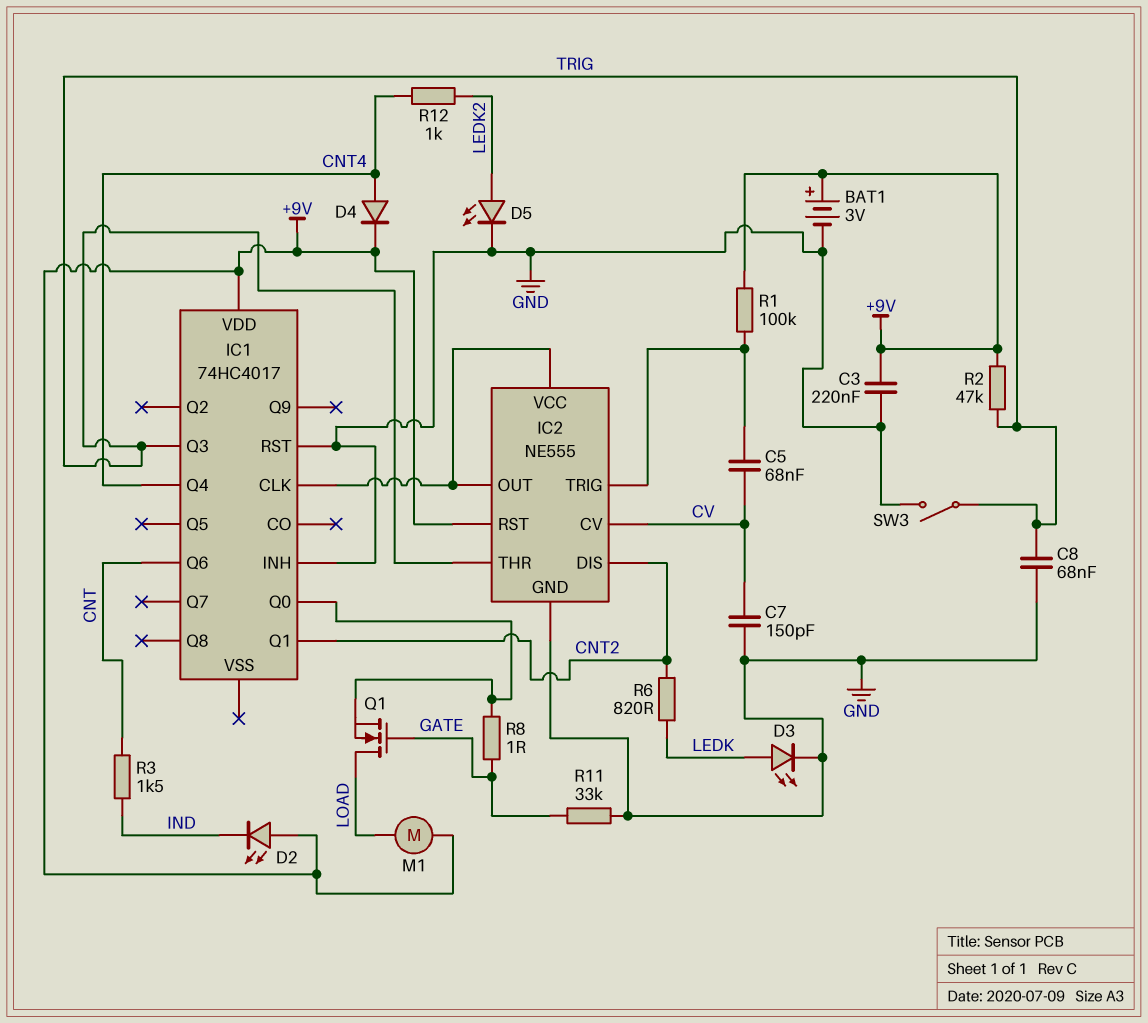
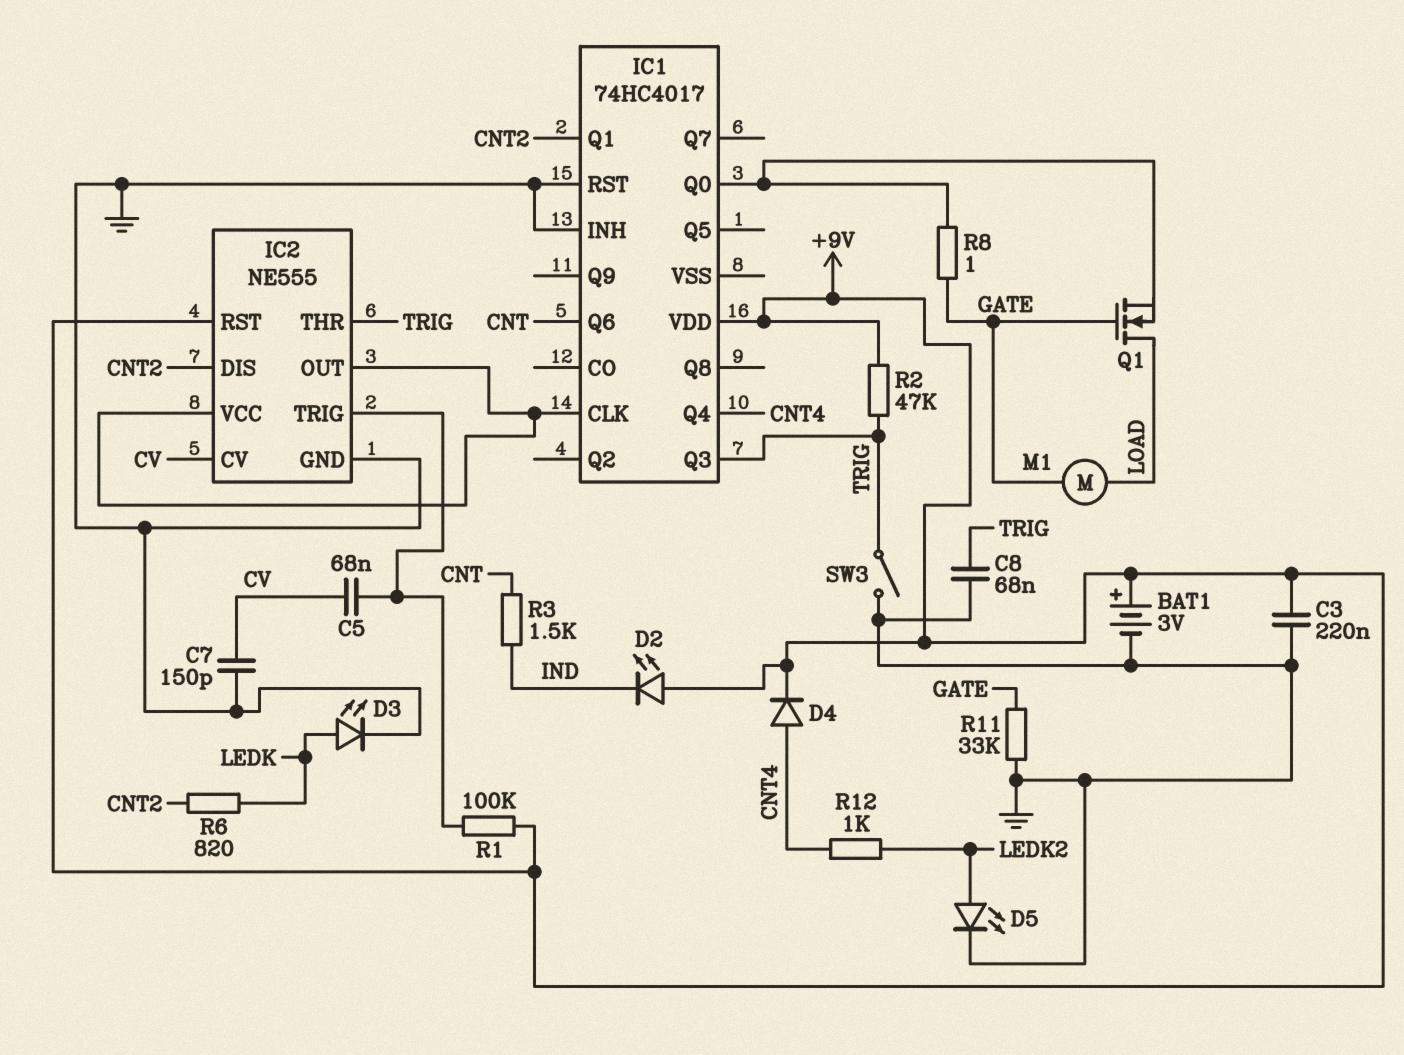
M1: motor (+9V, LOAD) -> motor (GATE, LOAD)

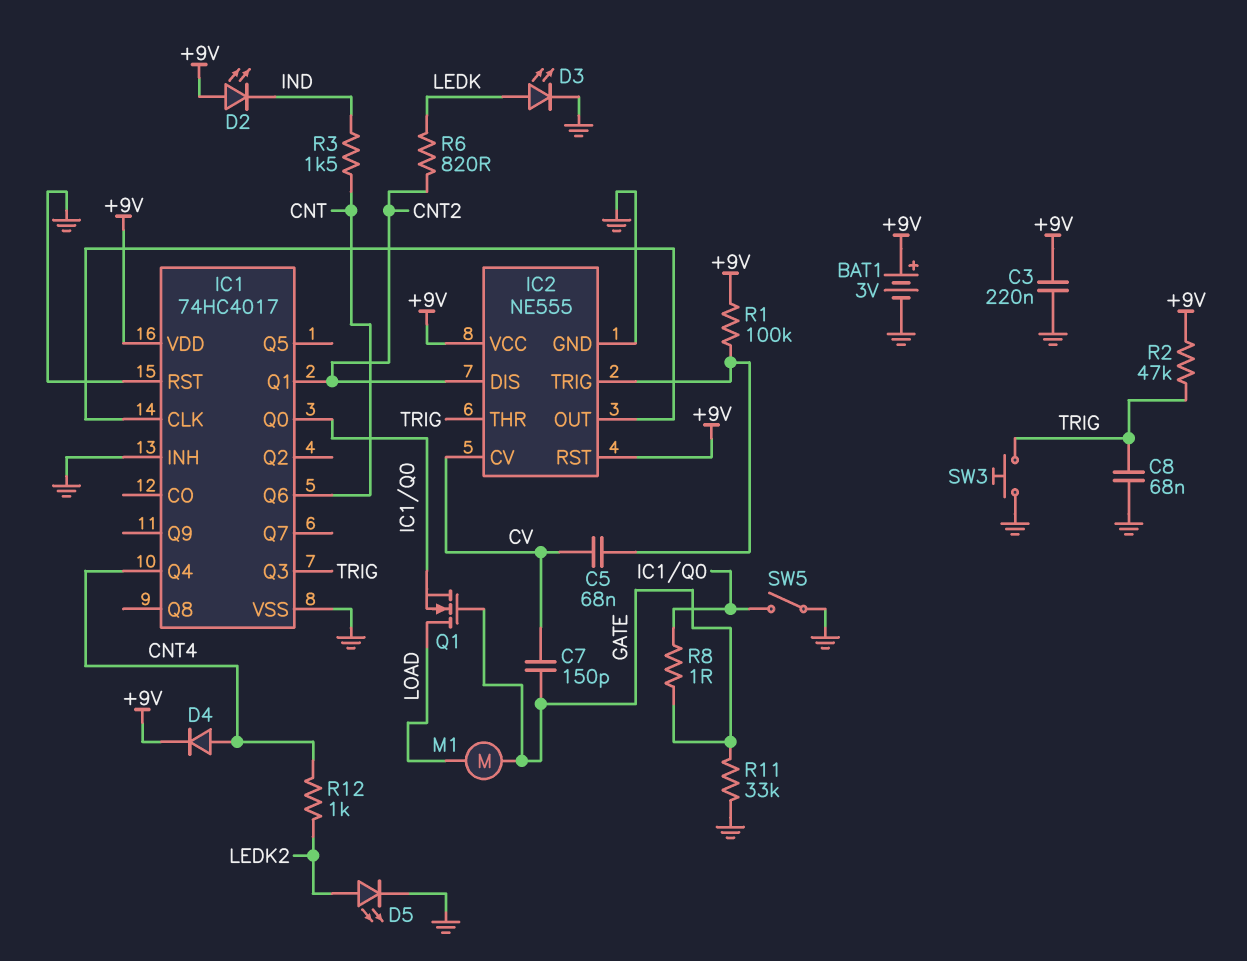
C7: 150pF (CV, GND) -> 150pF (CV, GATE)
IC1 pin VSS: none -> GND
IC2 pin VCC: IC1/CLK -> +9V
SW3: switch (GND, TRIG) -> button (GND, TRIG)
SW5: none -> switch (GND, IC1/Q0)

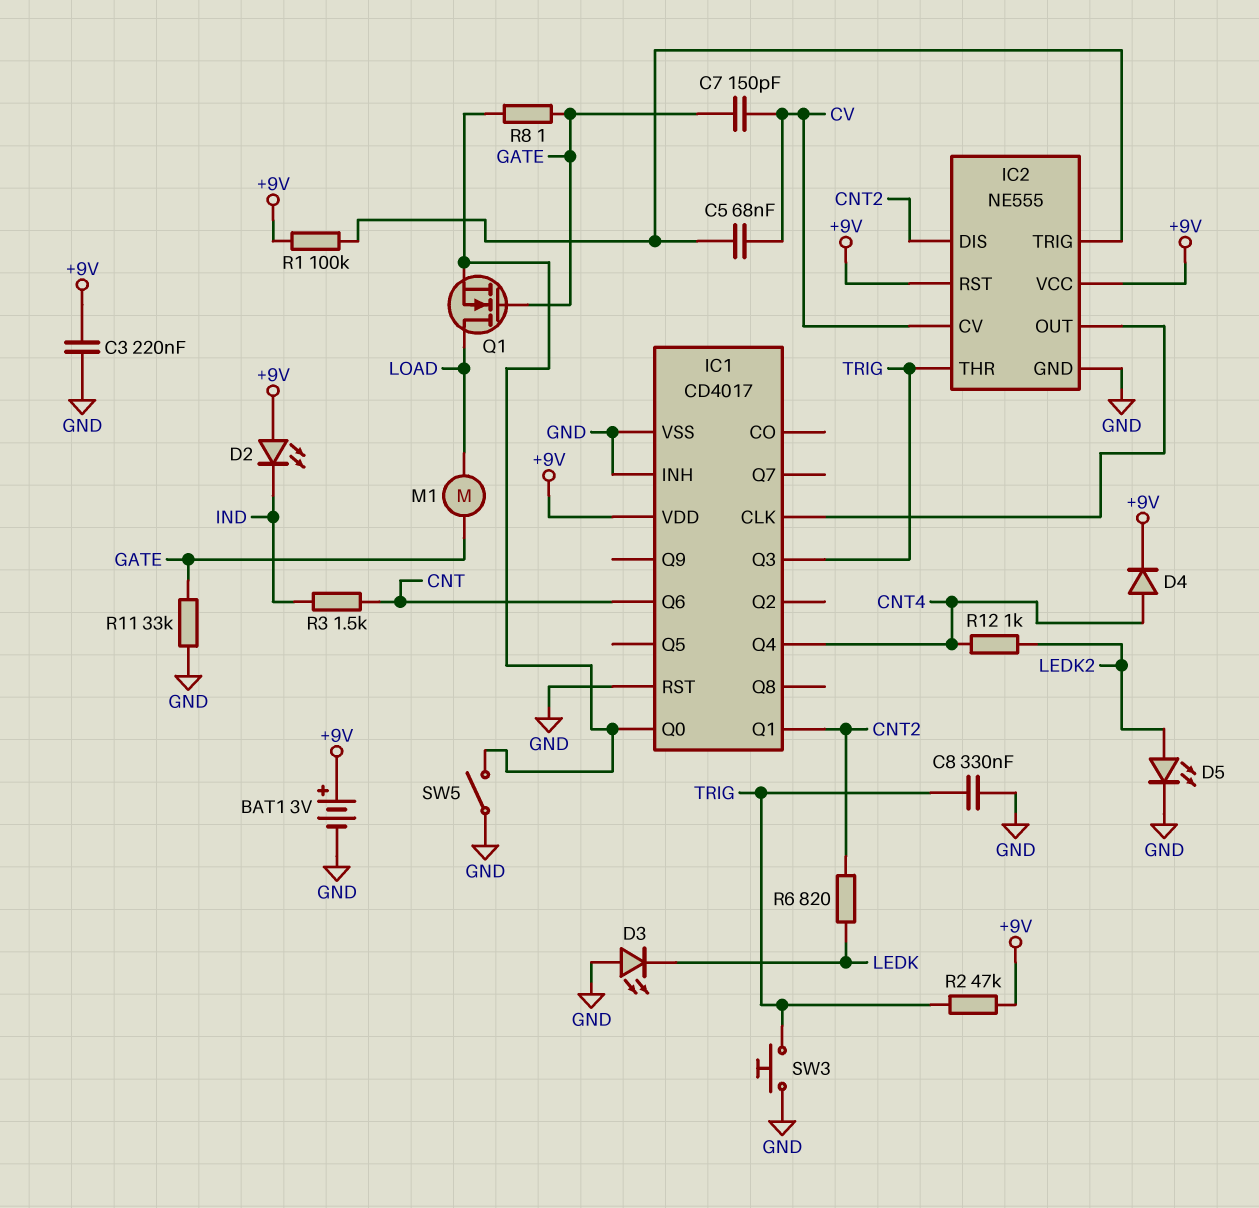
C8: 68nF (GND, TRIG) -> 330nF (GND, TRIG)
D3: LED (A LEDK, K GND) -> LED (A GND, K LEDK)
IC1: 74HC4017 -> CD4017

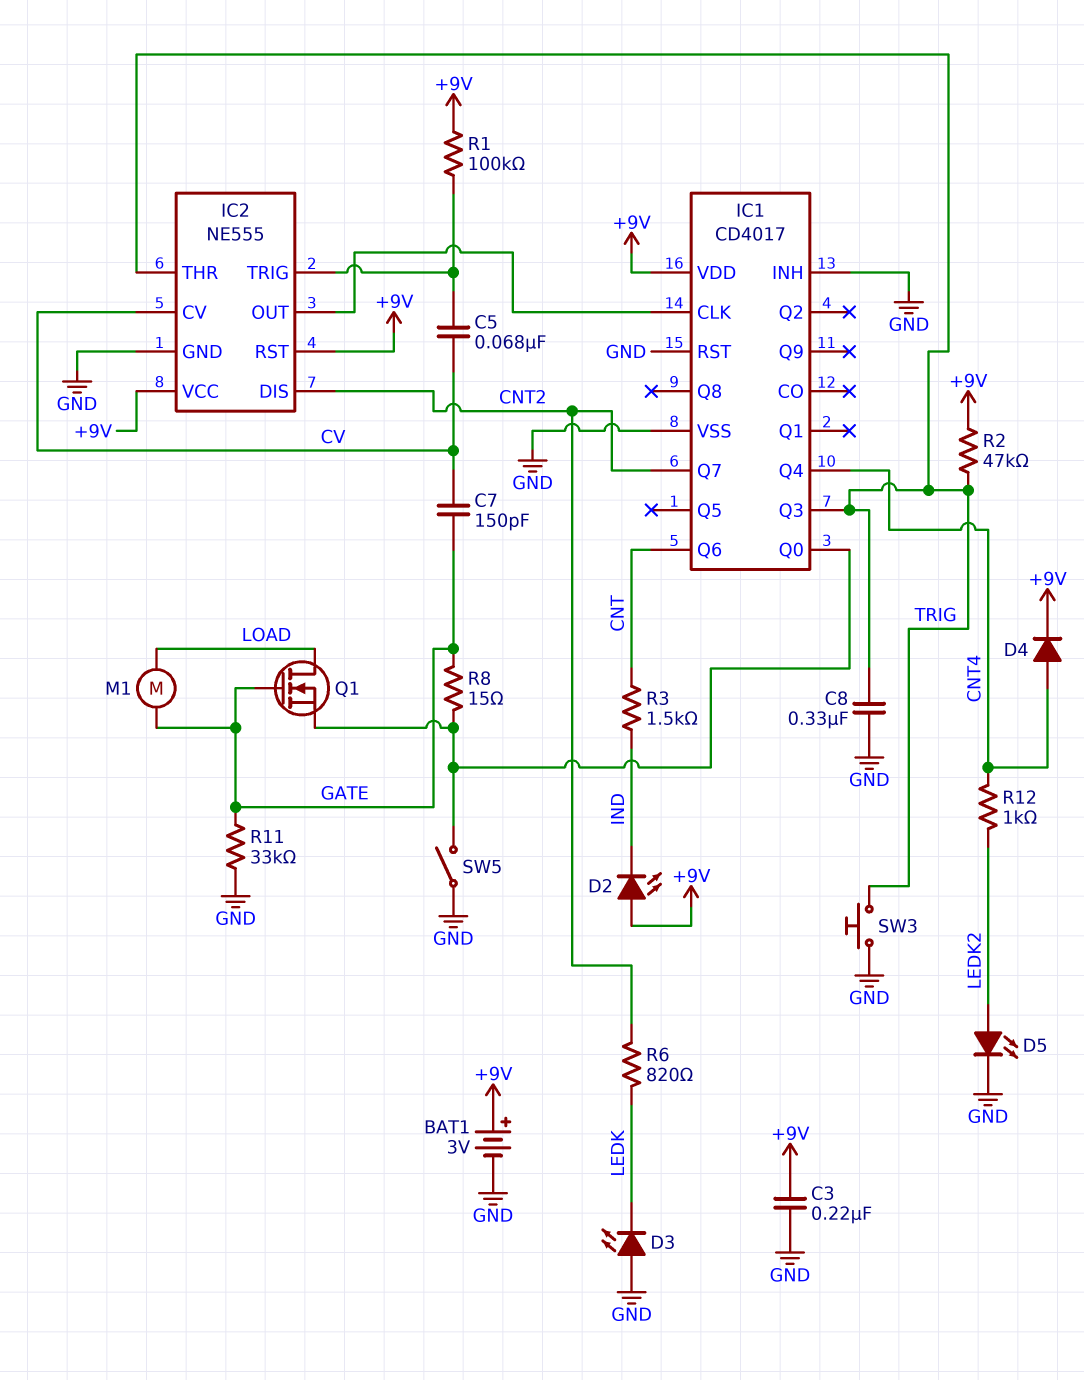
IC1 pin Q1: CNT2 -> none
IC1 pin Q7: none -> CNT2
R8: 1 (GATE, IC1/Q0) -> 15 (GATE, IC1/Q0)

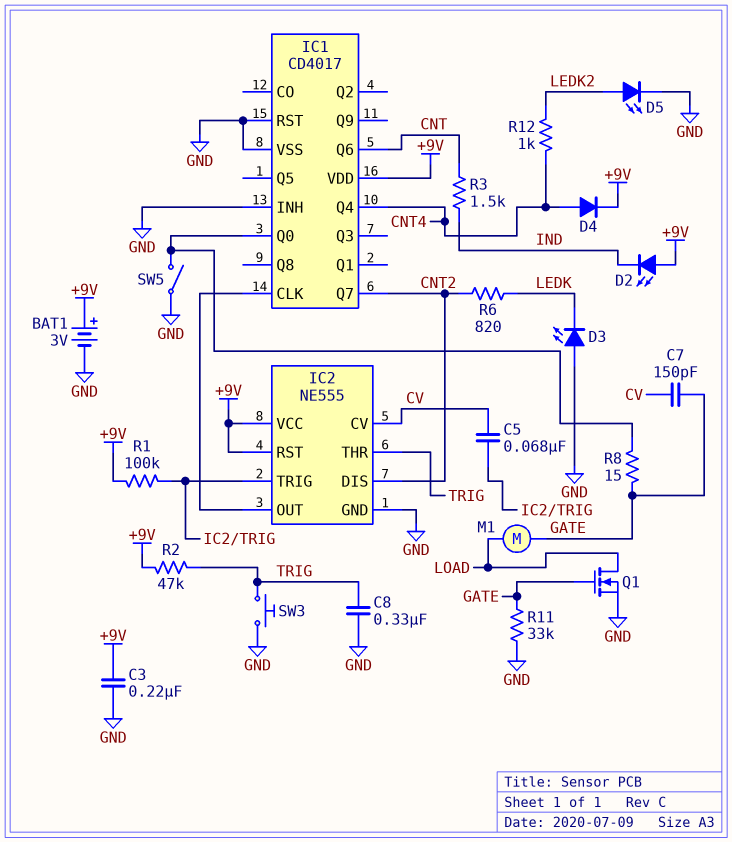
IC1 pin Q3: TRIG -> none
Q1: NMOS (G GATE, D LOAD, S IC1/Q0) -> NMOS (G GATE, D LOAD, S GND)

